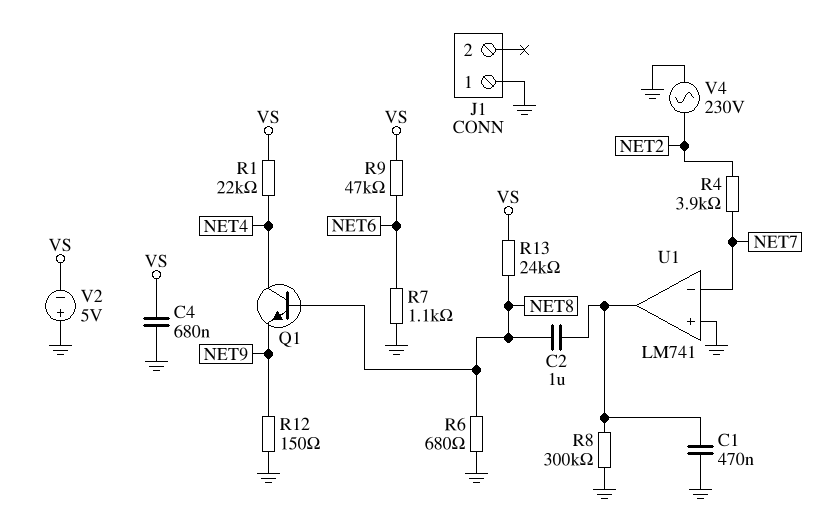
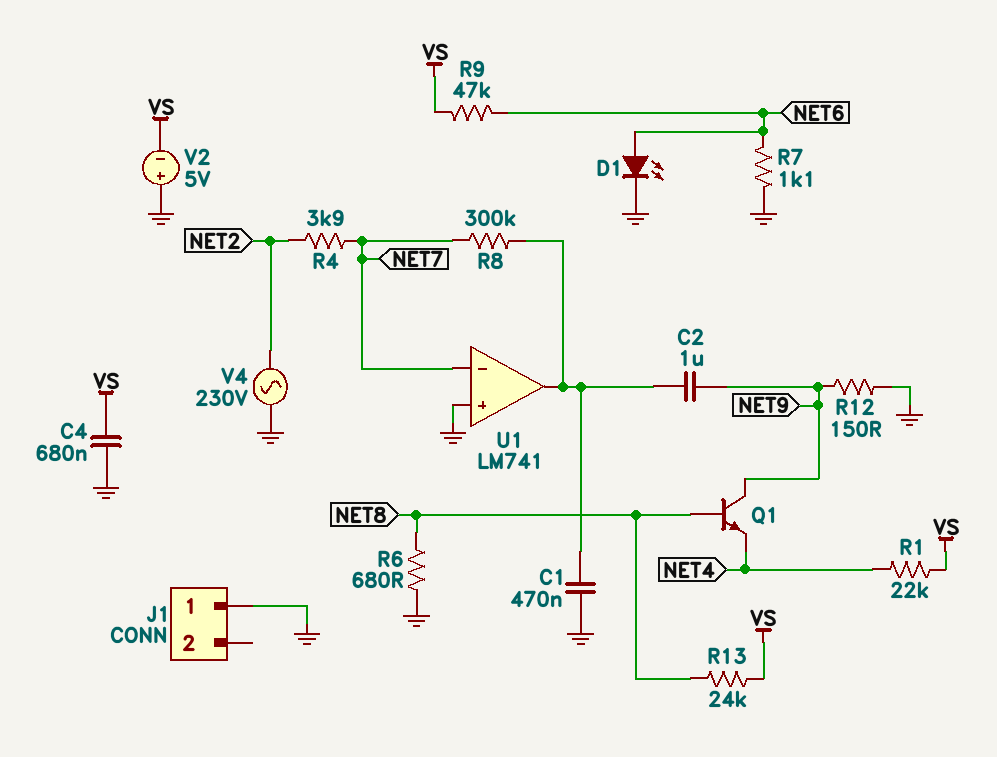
C2: 1uF (NET8, U1/out) -> 1uF (NET9, U1/out)
D1: none -> LED (A NET6, K GND)
Q1: NPN (B NET8, C NET4, E NET9) -> NPN (B NET8, C NET9, E NET4)
R8: 300k (GND, U1/out) -> 300k (NET7, U1/out)

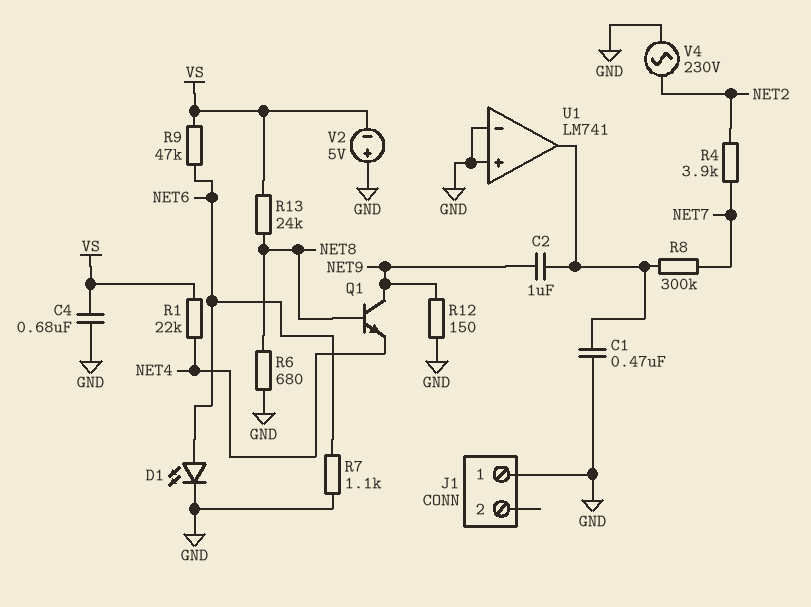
U1 pin in-: NET7 -> GND

